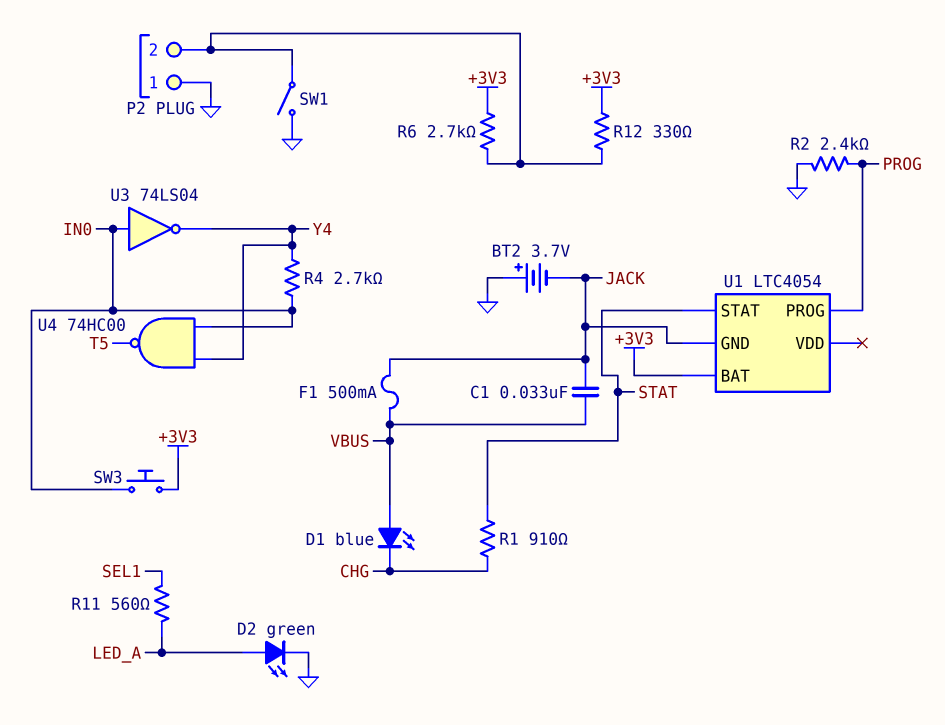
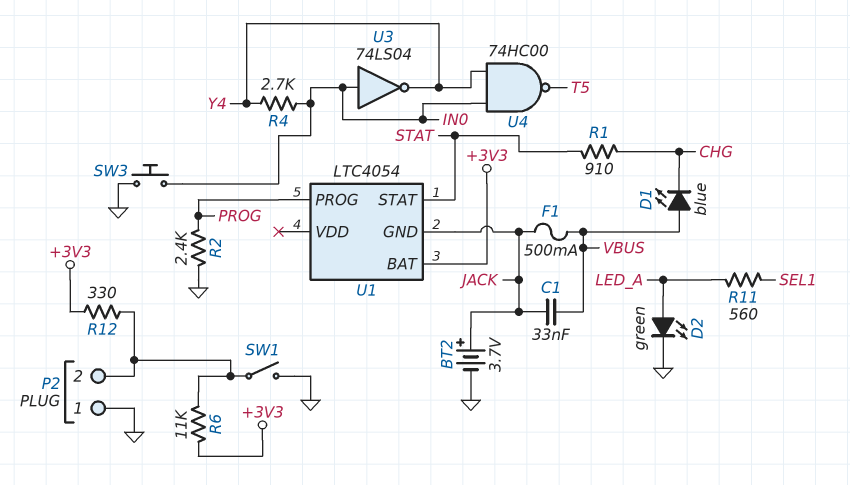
BT2: 3.7V (plus GND, minus JACK) -> 3.7V (plus JACK, minus GND)
R6: 2.7k (+3V3, P2/2) -> 11k (+3V3, P2/2)
SW3: button (+3V3, IN0) -> button (GND, IN0)

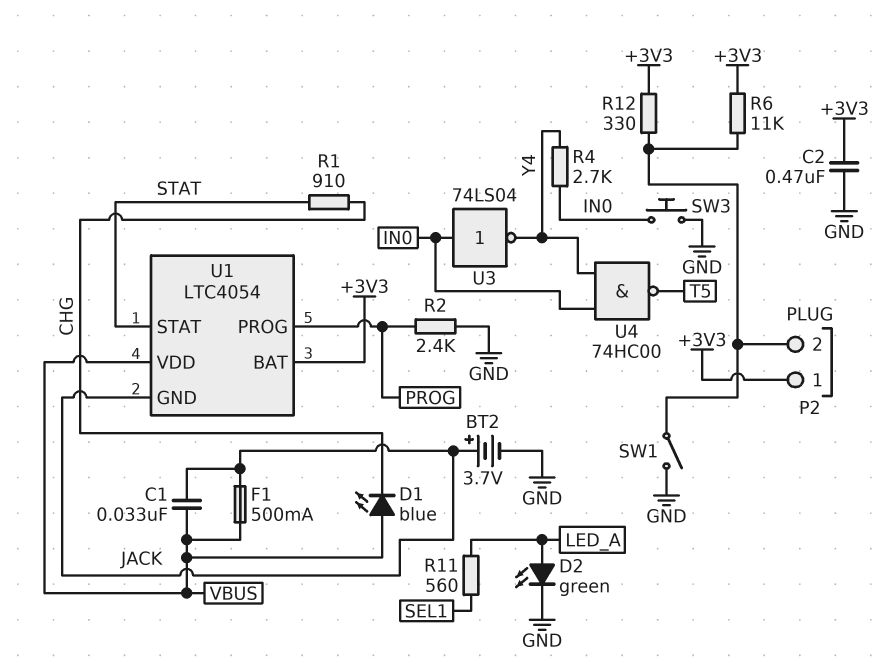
C2: none -> 470nF (+3V3, GND)
P2 pin 1: GND -> +3V3
U1 pin VDD: none -> VBUS

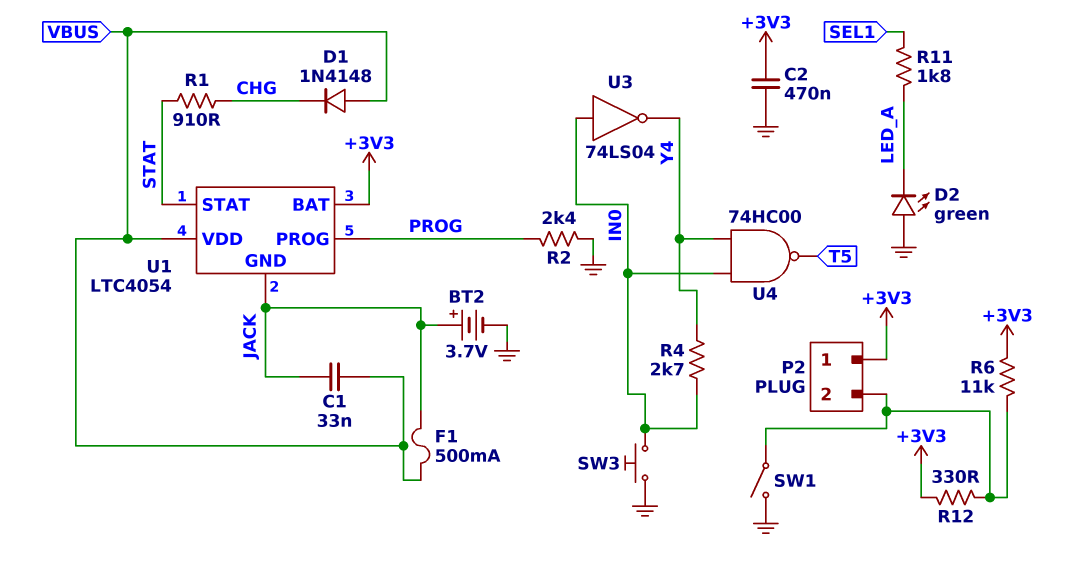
D1: LED blue (A VBUS, K CHG) -> diode 1N4148 (A VBUS, K CHG)
D2: LED green (A LED_A, K GND) -> LED green (A GND, K LED_A)
R11: 560 (LED_A, SEL1) -> 1.8k (LED_A, SEL1)

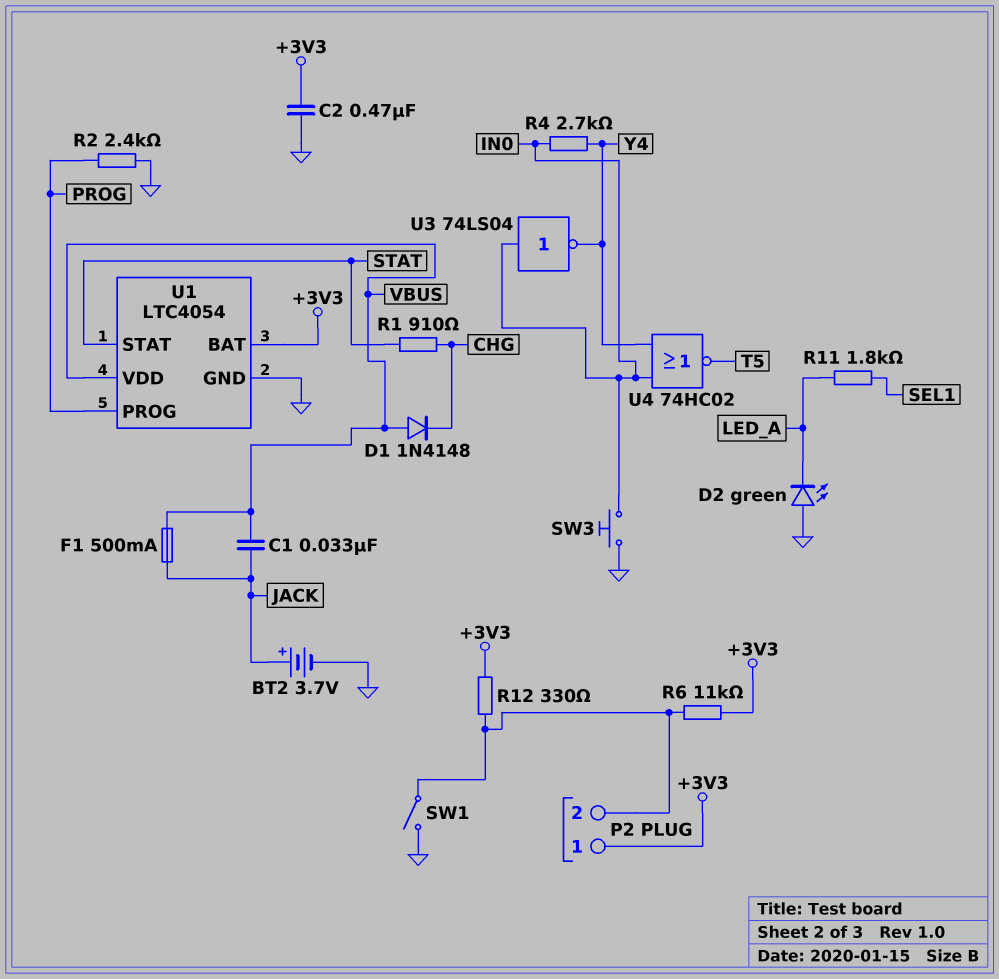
U1 pin GND: JACK -> GND
U4: NAND 74HC00 (in IN0, in Y4, out T5) -> NOR 74HC02 (in IN0, in Y4, out T5)

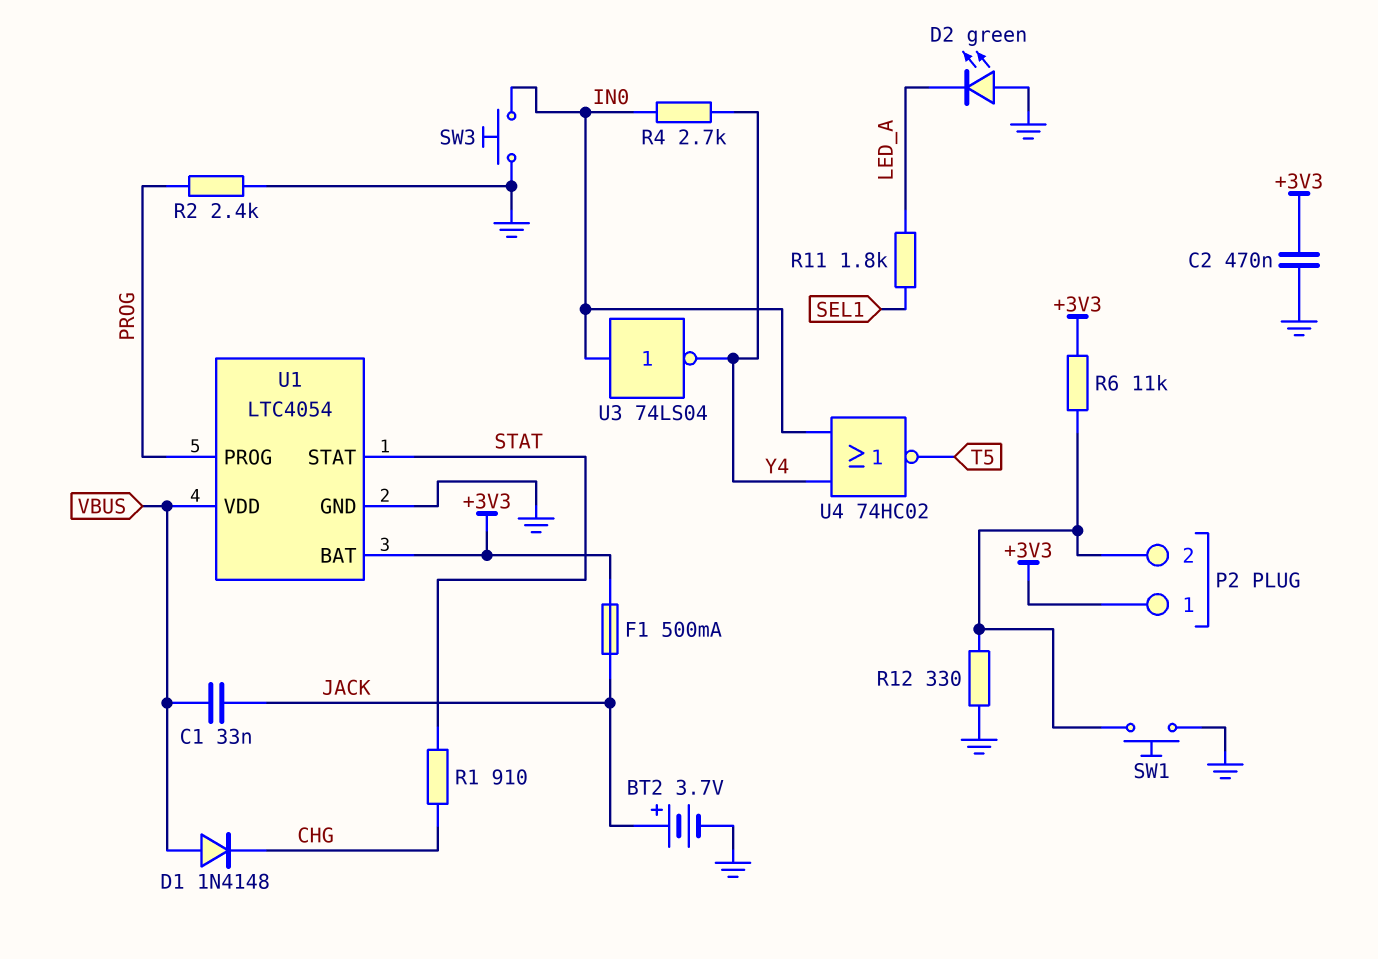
F1: 500mA (JACK, VBUS) -> 500mA (+3V3, JACK)
R12: 330 (+3V3, P2/2) -> 330 (GND, P2/2)
SW1: switch (GND, P2/2) -> button (GND, P2/2)

